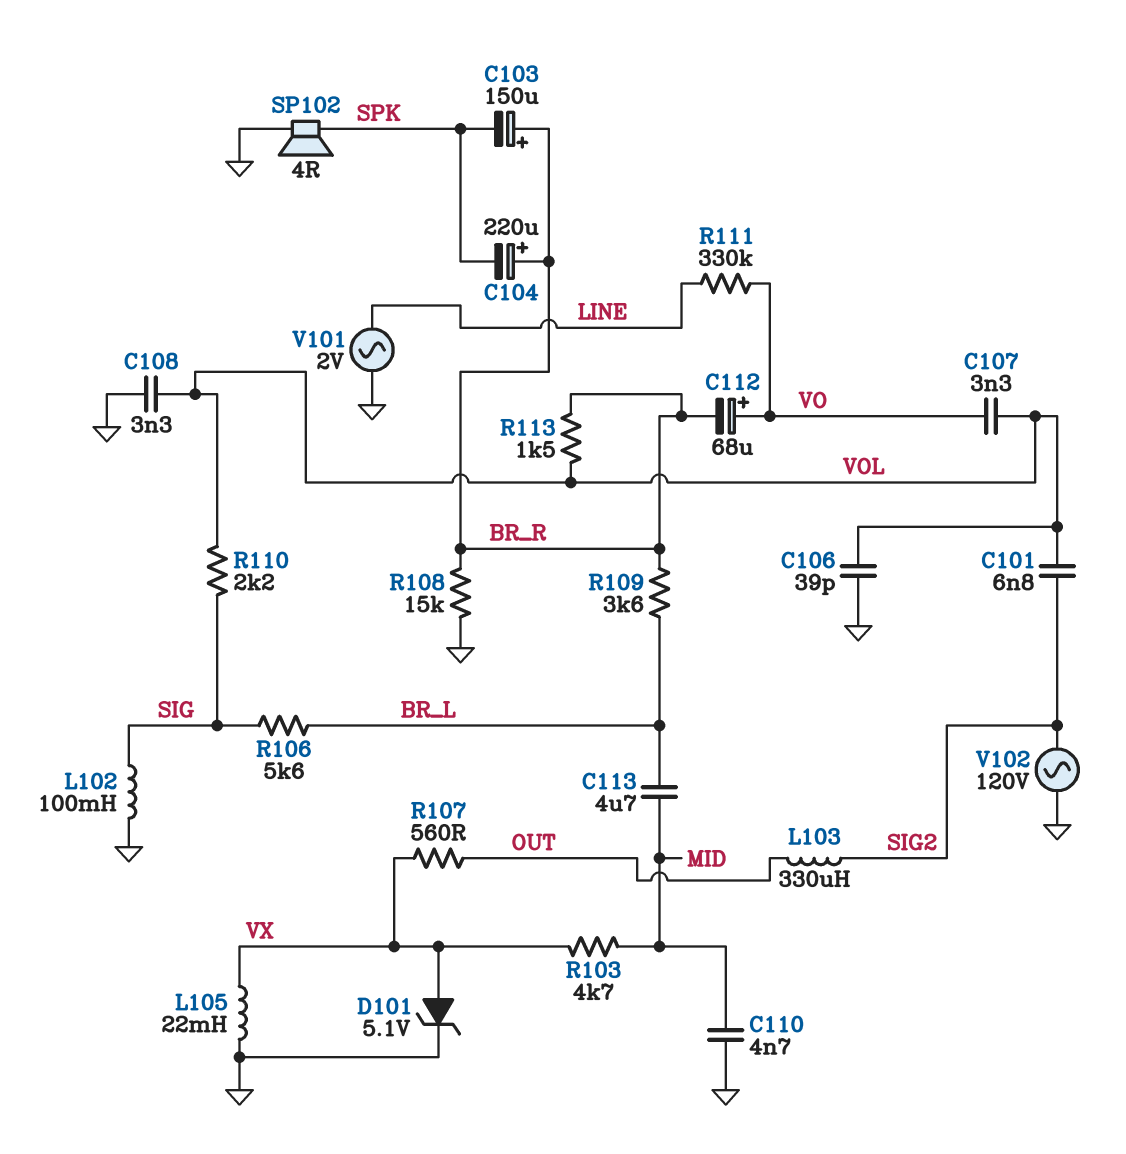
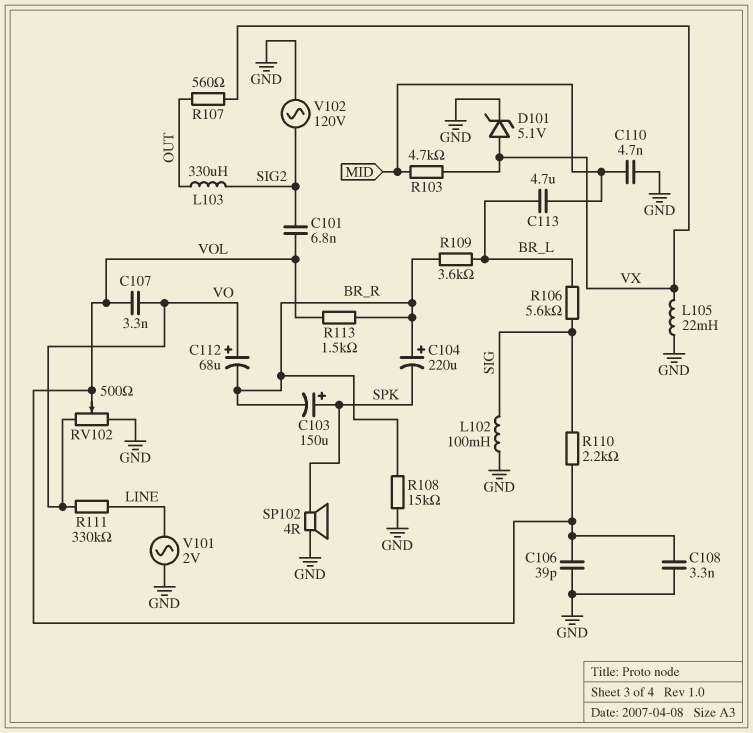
C103: 150uF (plus BR_R, minus SPK) -> 150uF (plus SPK, minus BR_R)
RV102: none -> 500 (GND, VO, wiper VOL)

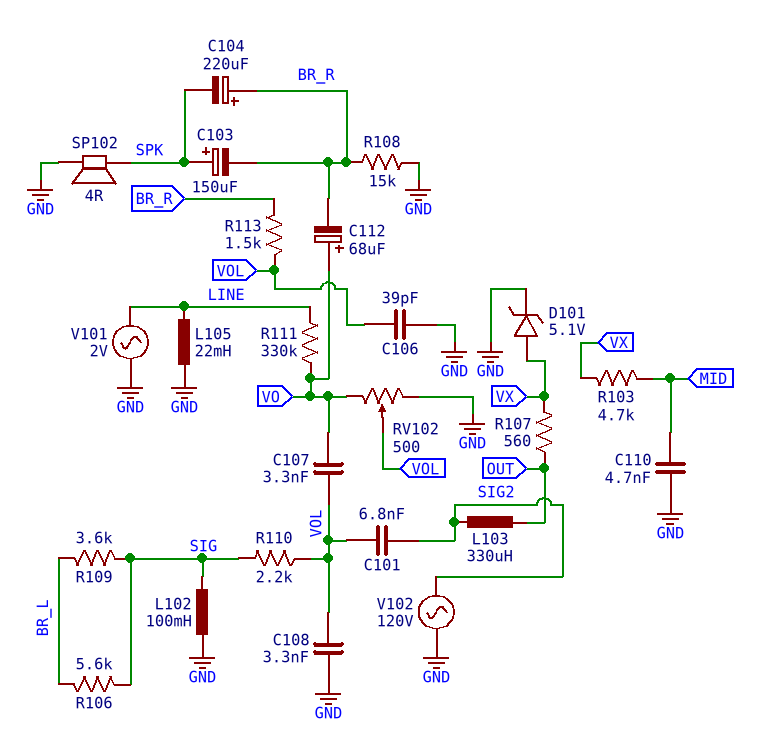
C113: 4.7uF (BR_L, MID) -> none
L105: 22mH (GND, VX) -> 22mH (GND, LINE)
R109: 3.6k (BR_L, BR_R) -> 3.6k (BR_L, SIG)

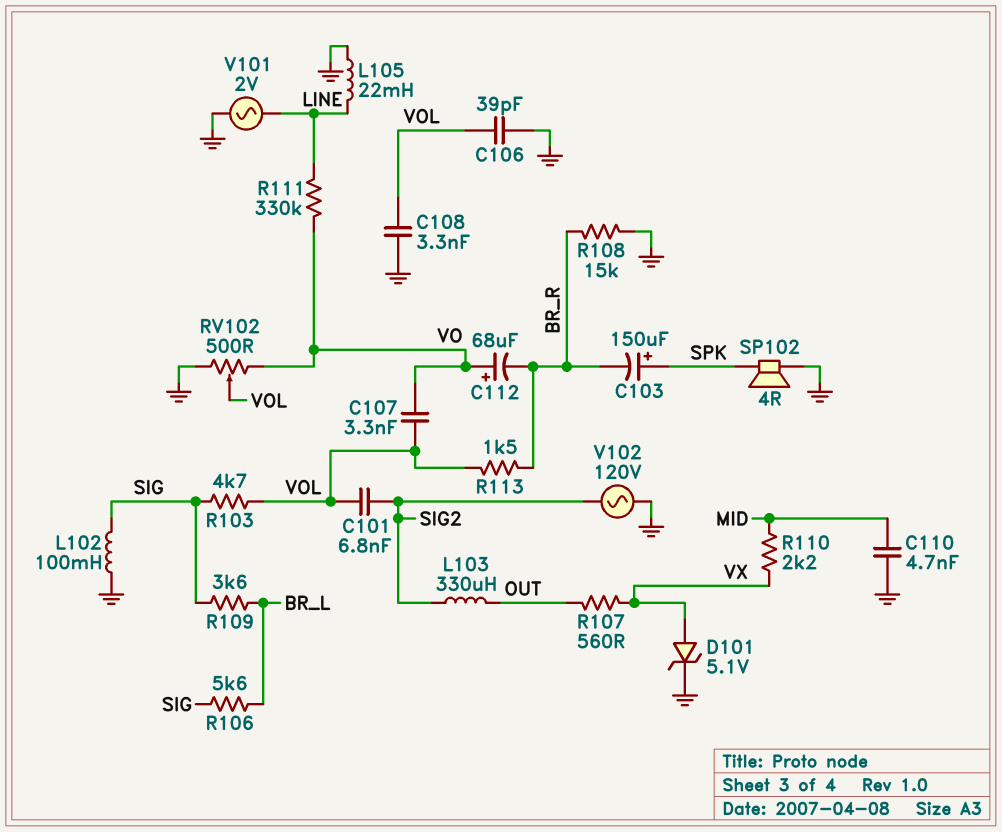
C104: 220uF (plus BR_R, minus SPK) -> none
R103: 4.7k (MID, VX) -> 4.7k (SIG, VOL)
R110: 2.2k (SIG, VOL) -> 2.2k (MID, VX)

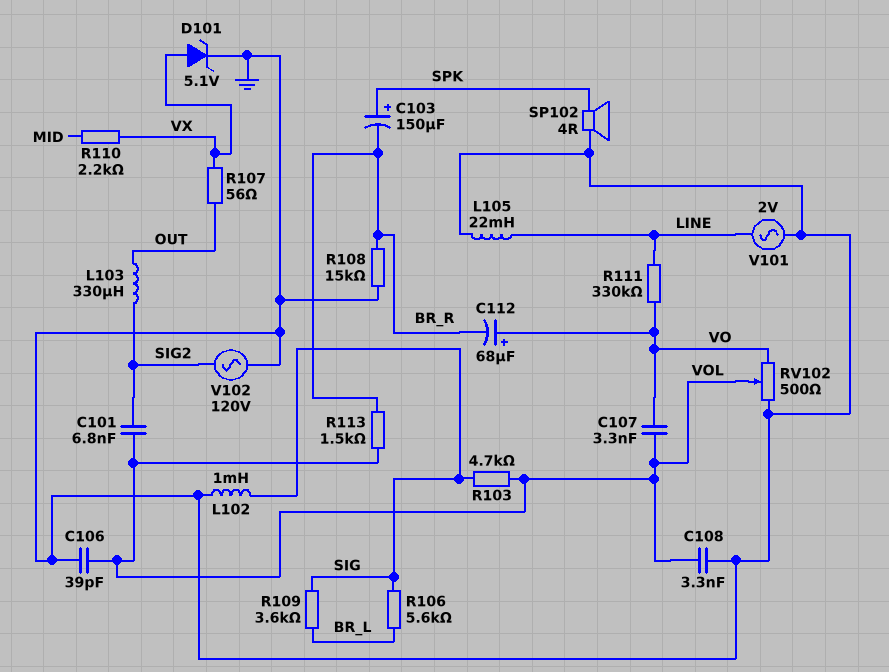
C110: 4.7nF (GND, MID) -> none
L102: 100mH (GND, SIG) -> 1mH (GND, SIG)
R107: 560 (OUT, VX) -> 56 (OUT, VX)

